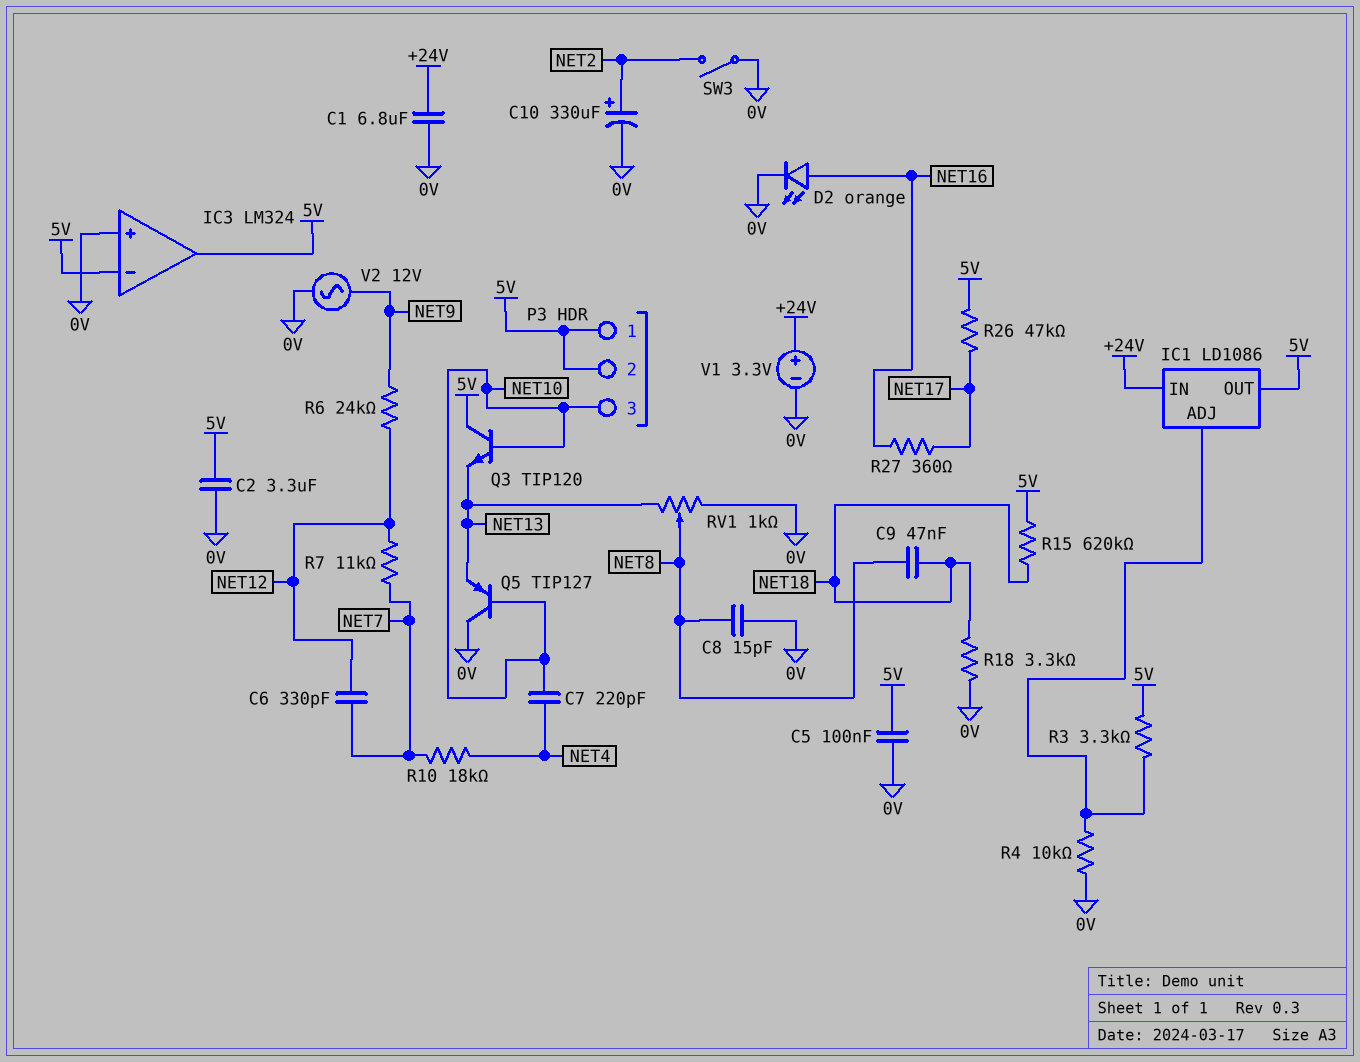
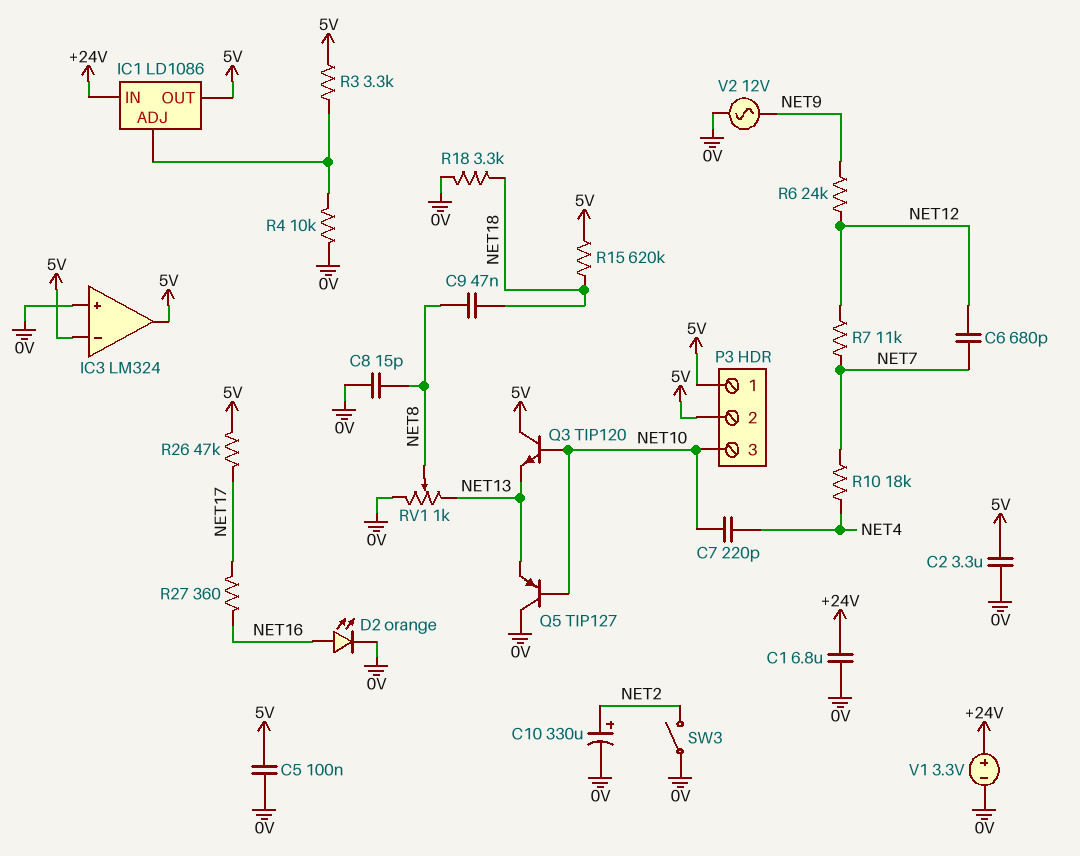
C6: 330pF (NET7, NET12) -> 680pF (NET7, NET12)

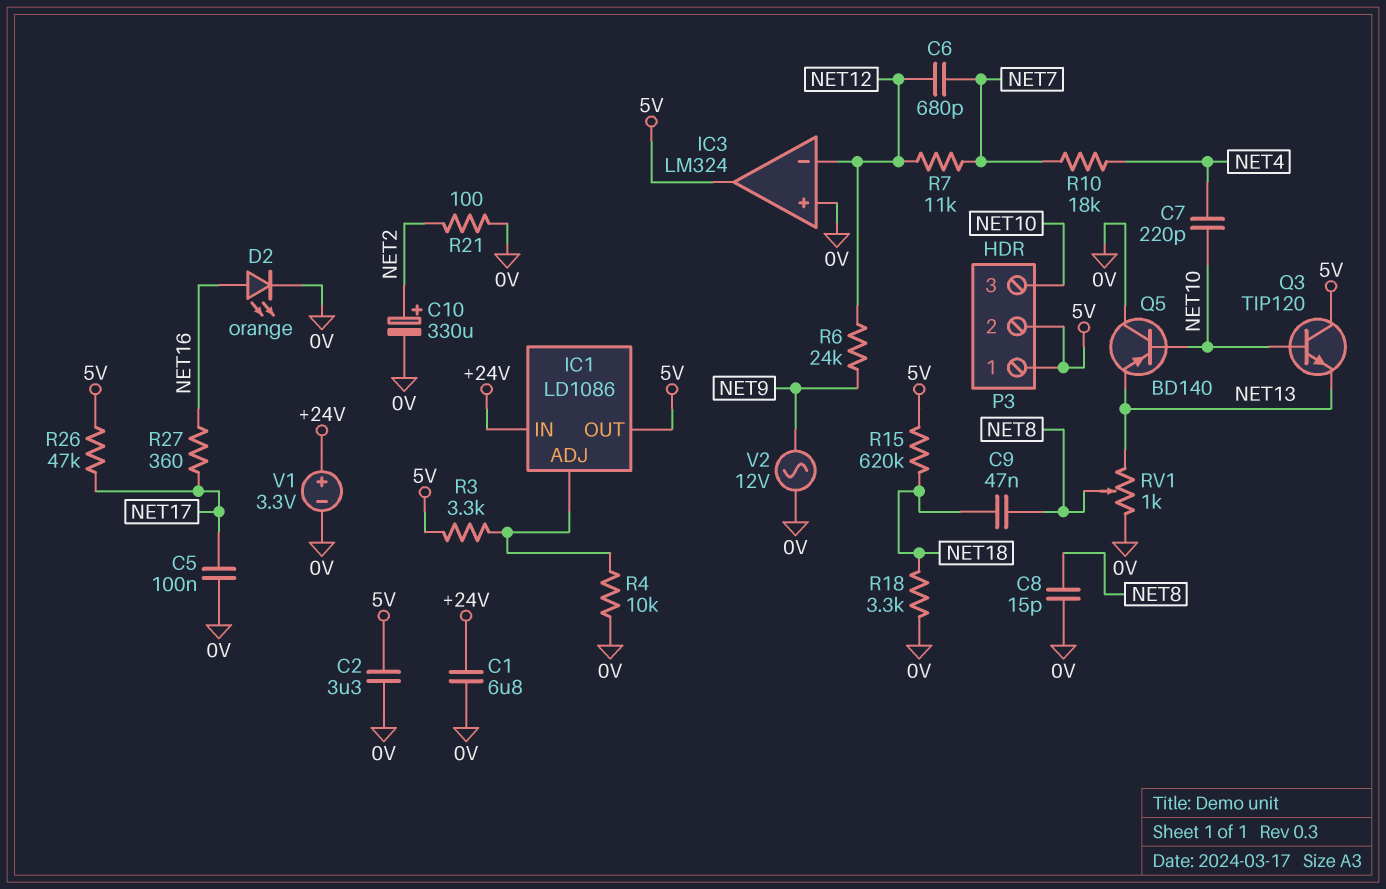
C5: 100nF (0V, 5V) -> 100nF (0V, NET17)
IC3 pin in-: 5V -> NET12
Q5: PNP TIP127 (B NET10, C 0V, E NET13) -> PNP BD140 (B NET10, C 0V, E NET13)
R21: none -> 100 (0V, NET2)
SW3: switch (0V, NET2) -> none

